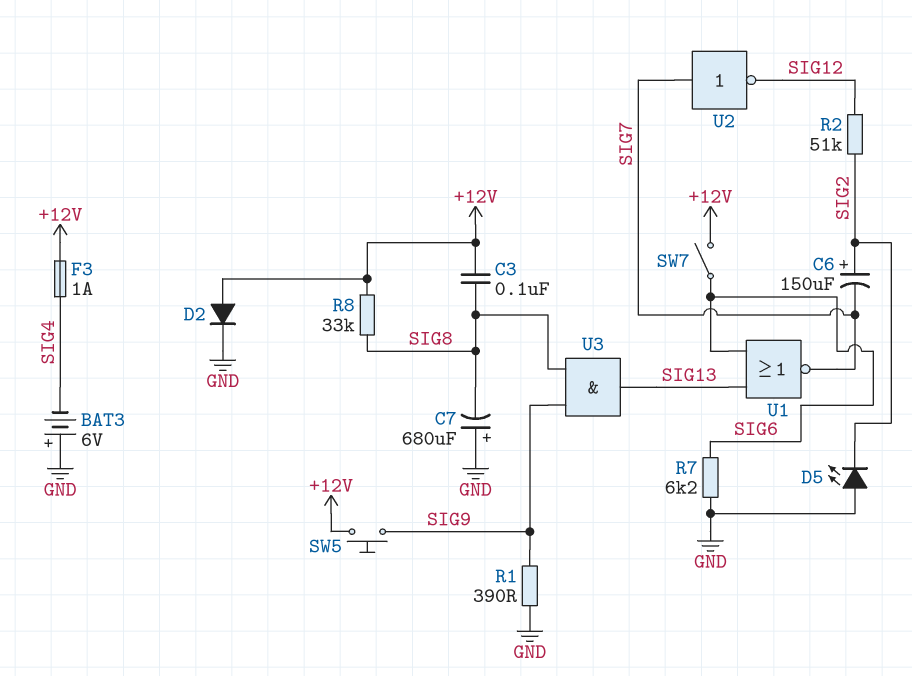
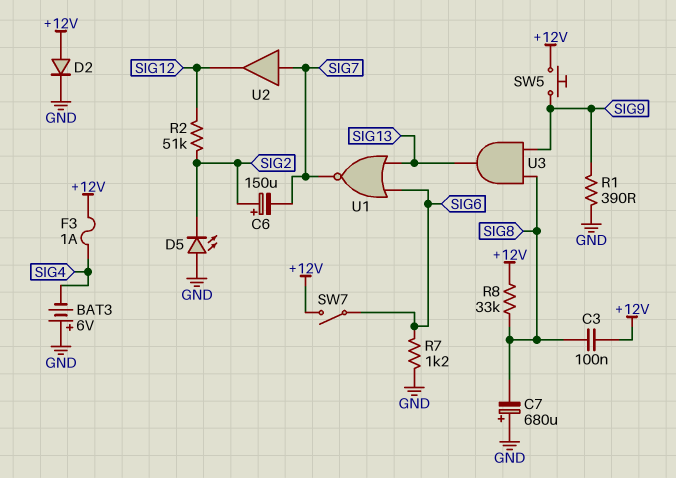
R7: 6.2k (GND, SIG6) -> 1.2k (GND, SIG6)
U2: NOT (in SIG7, out SIG12) -> buffer (in SIG7, out SIG12)

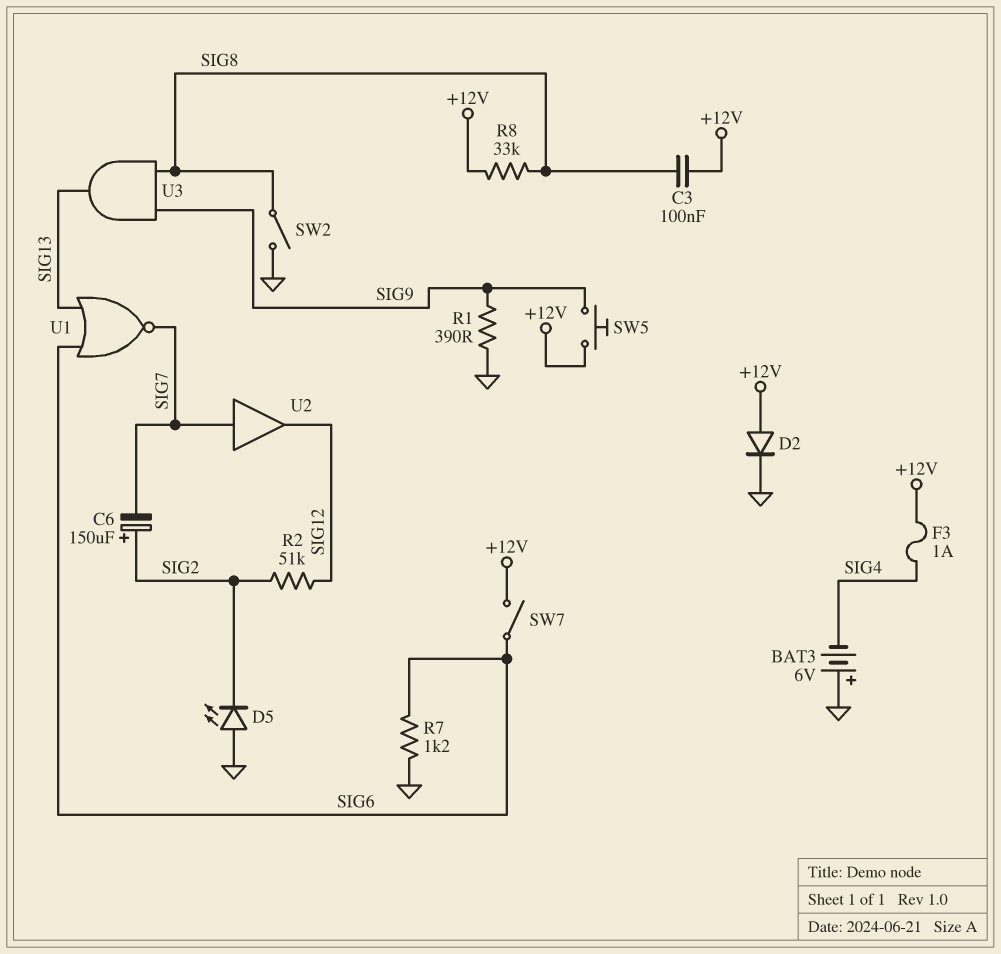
C7: 680uF (plus GND, minus SIG8) -> none
SW2: none -> switch (GND, SIG8)

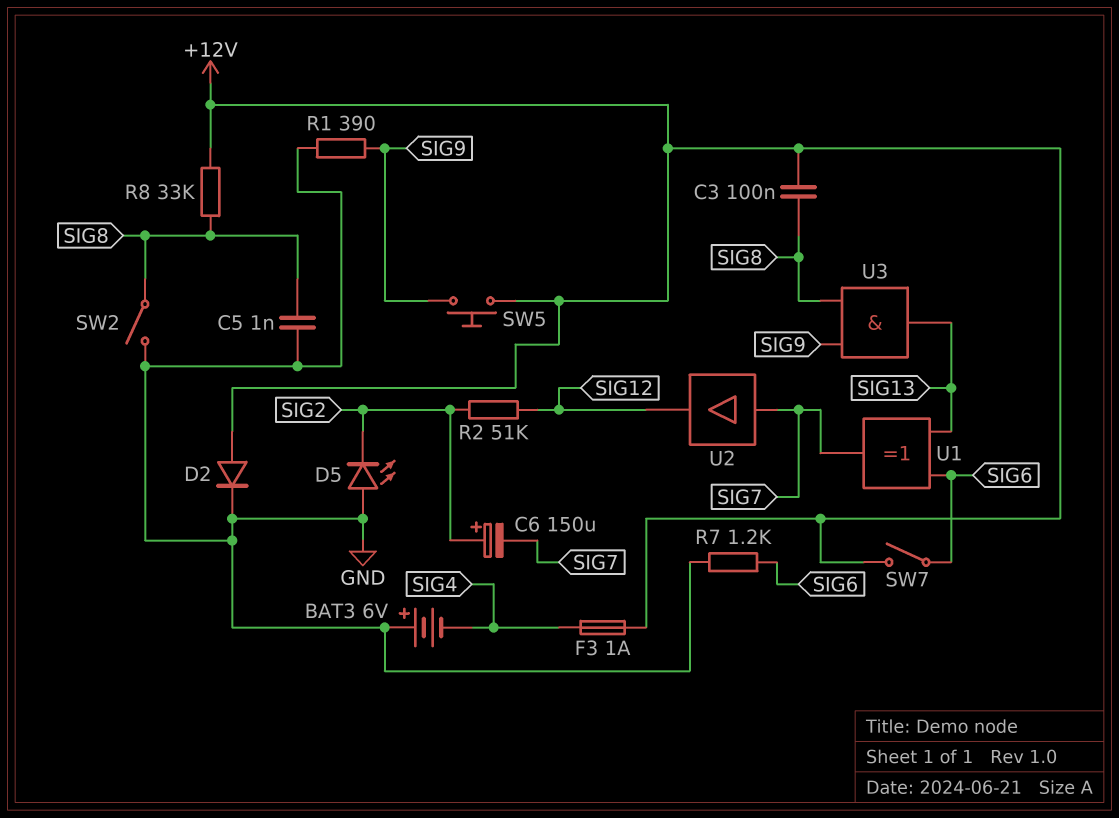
C5: none -> 1nF (GND, SIG8)
U1: NOR (in SIG6, in SIG13, out SIG7) -> XOR (in SIG6, in SIG13, out SIG7)

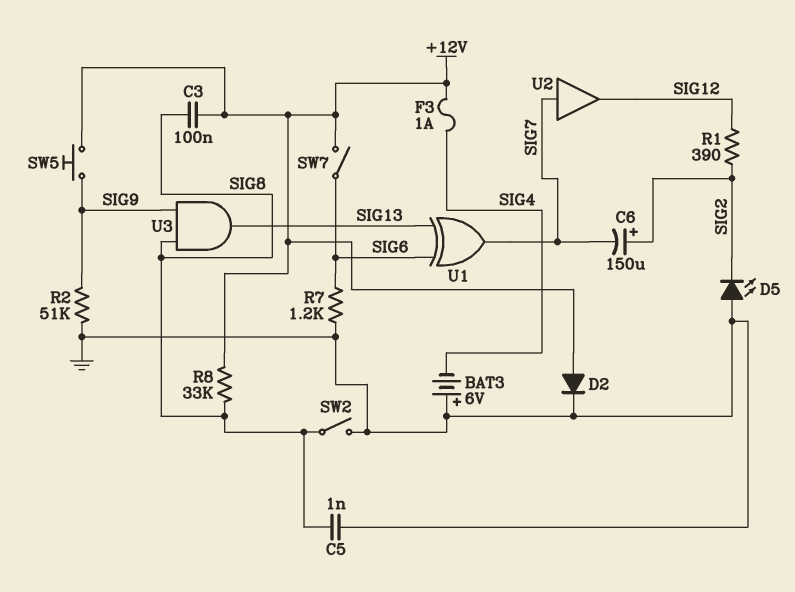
R1: 390 (GND, SIG9) -> 390 (SIG2, SIG12)
R2: 51k (SIG2, SIG12) -> 51k (GND, SIG9)

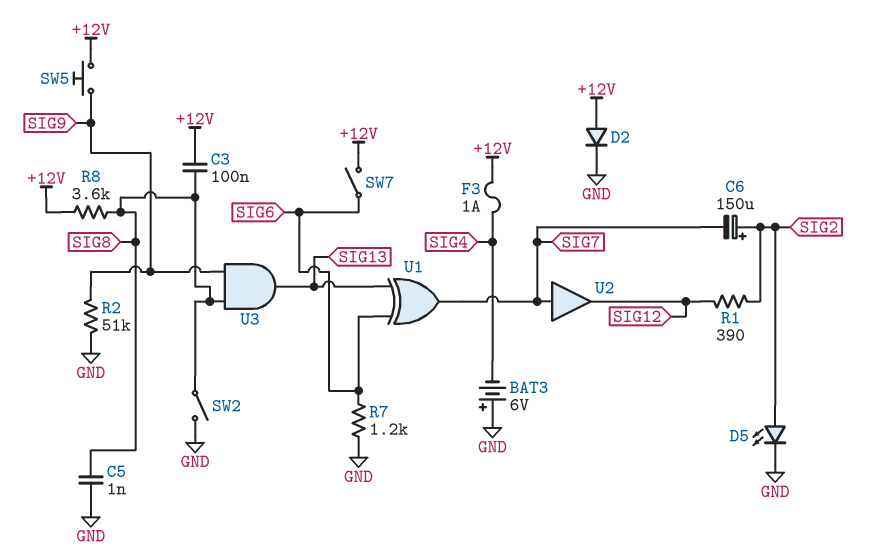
D5: LED (A GND, K SIG2) -> LED (A SIG2, K GND)
R8: 33k (+12V, SIG8) -> 3.6k (+12V, SIG8)

